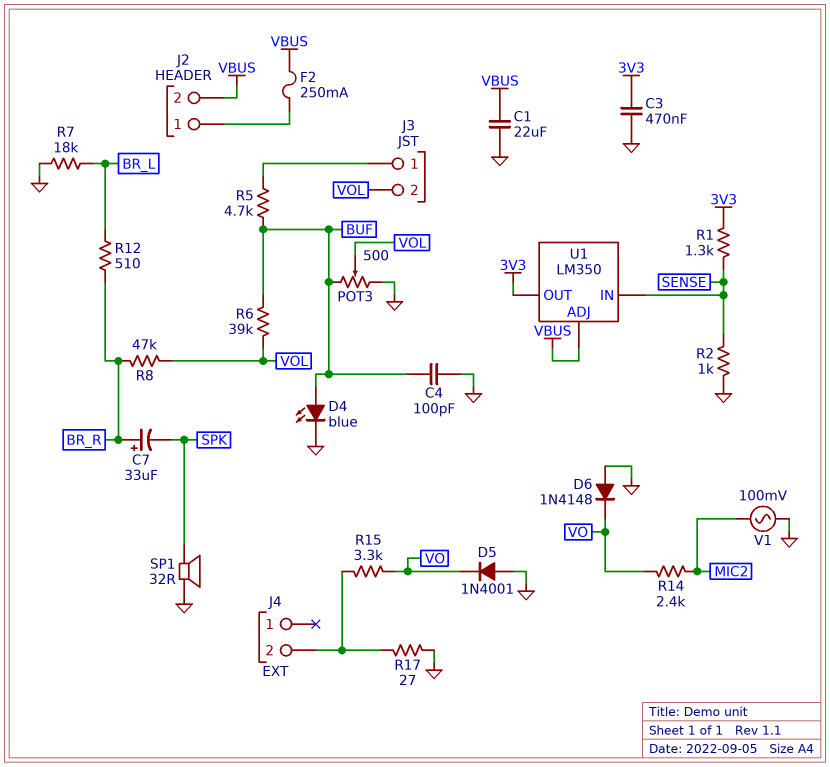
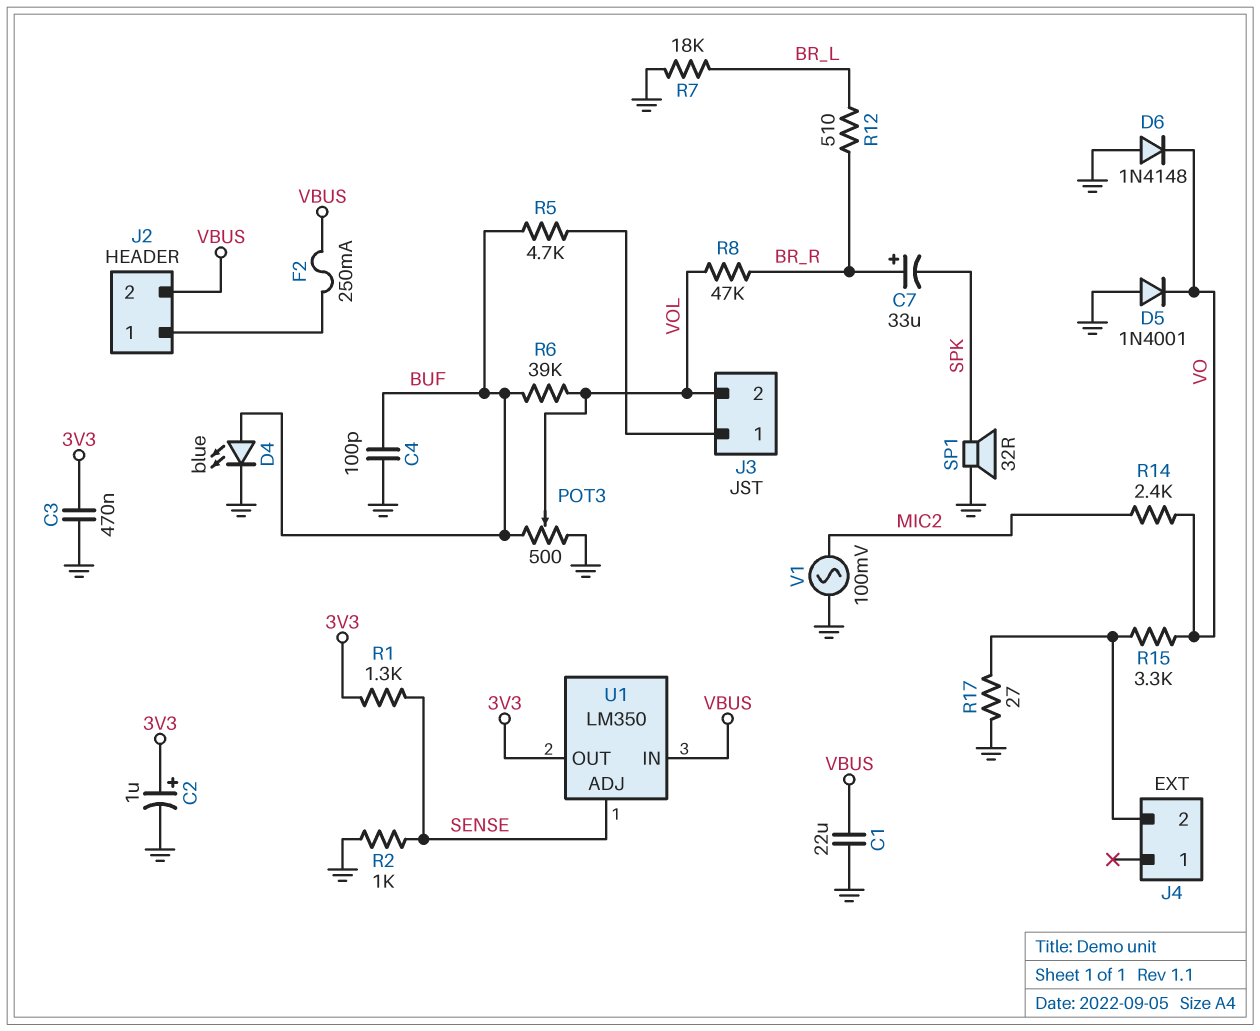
C2: none -> 1uF (plus 3V3, minus GND)
U1 pin ADJ: VBUS -> SENSE
U1 pin IN: SENSE -> VBUS

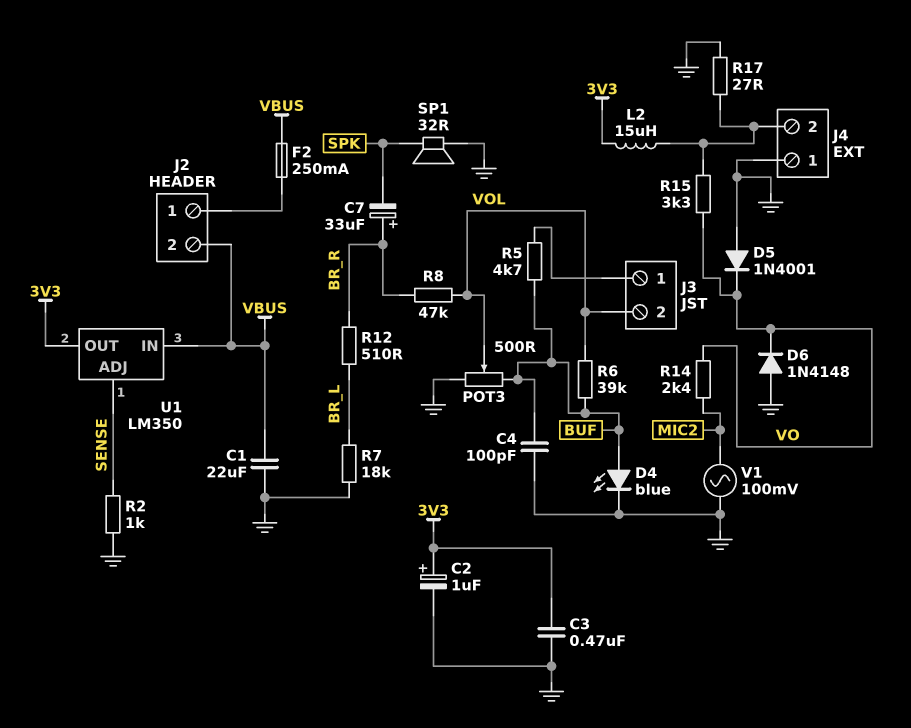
J4 pin 1: none -> GND
L2: none -> 15uH (3V3, J4/2)
R1: 1.3k (3V3, SENSE) -> none

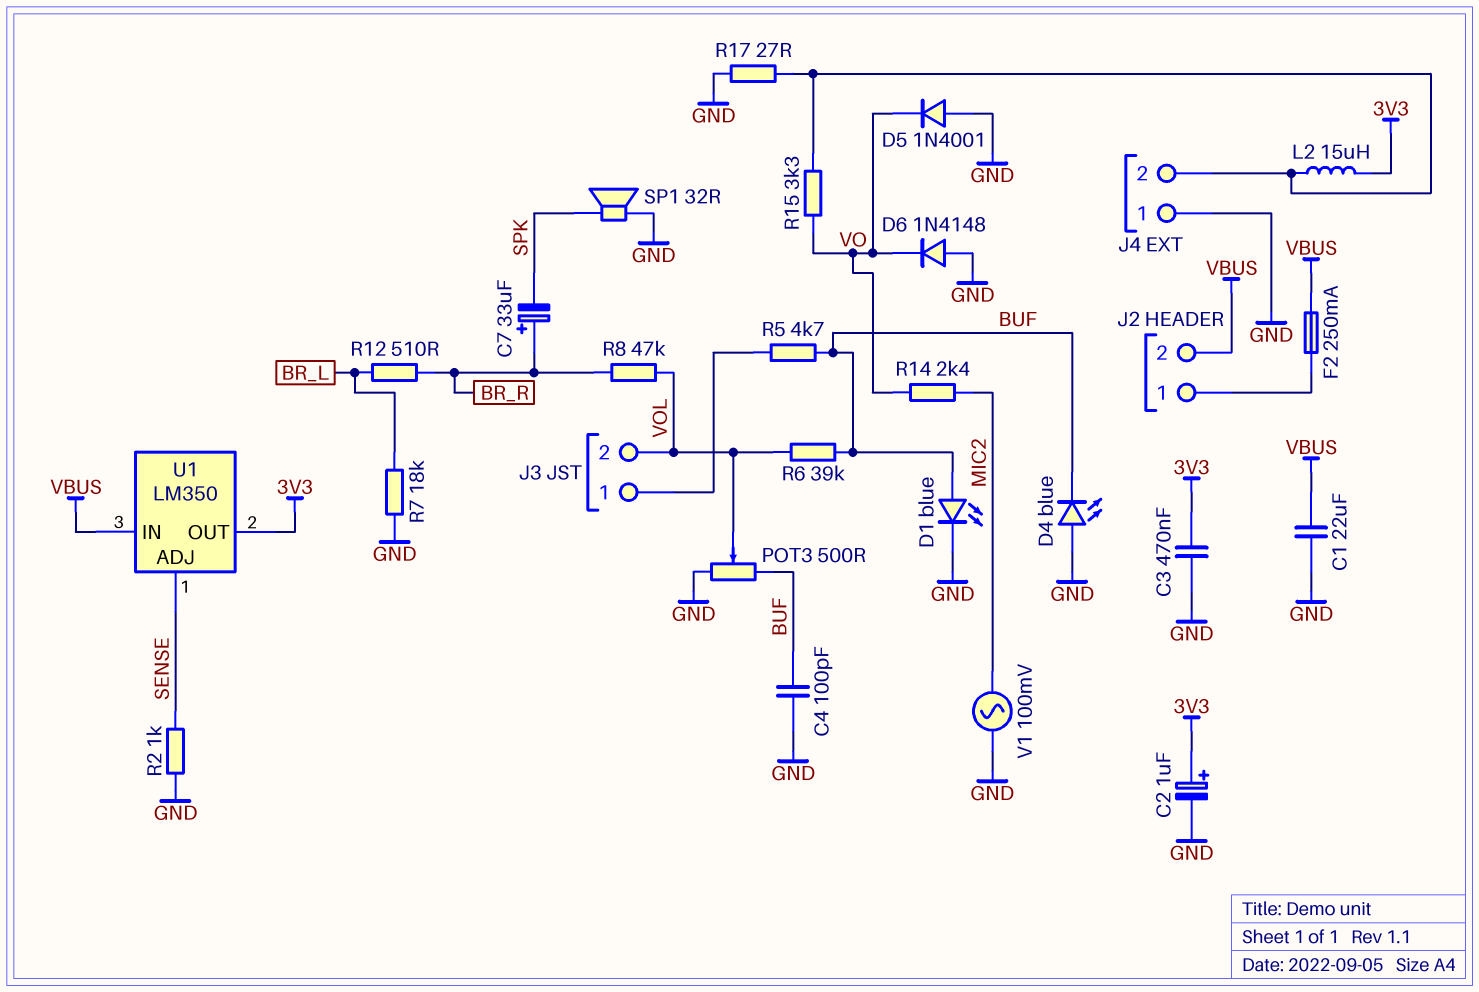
D1: none -> LED blue (A BUF, K GND)
D4: LED blue (A BUF, K GND) -> LED blue (A GND, K BUF)

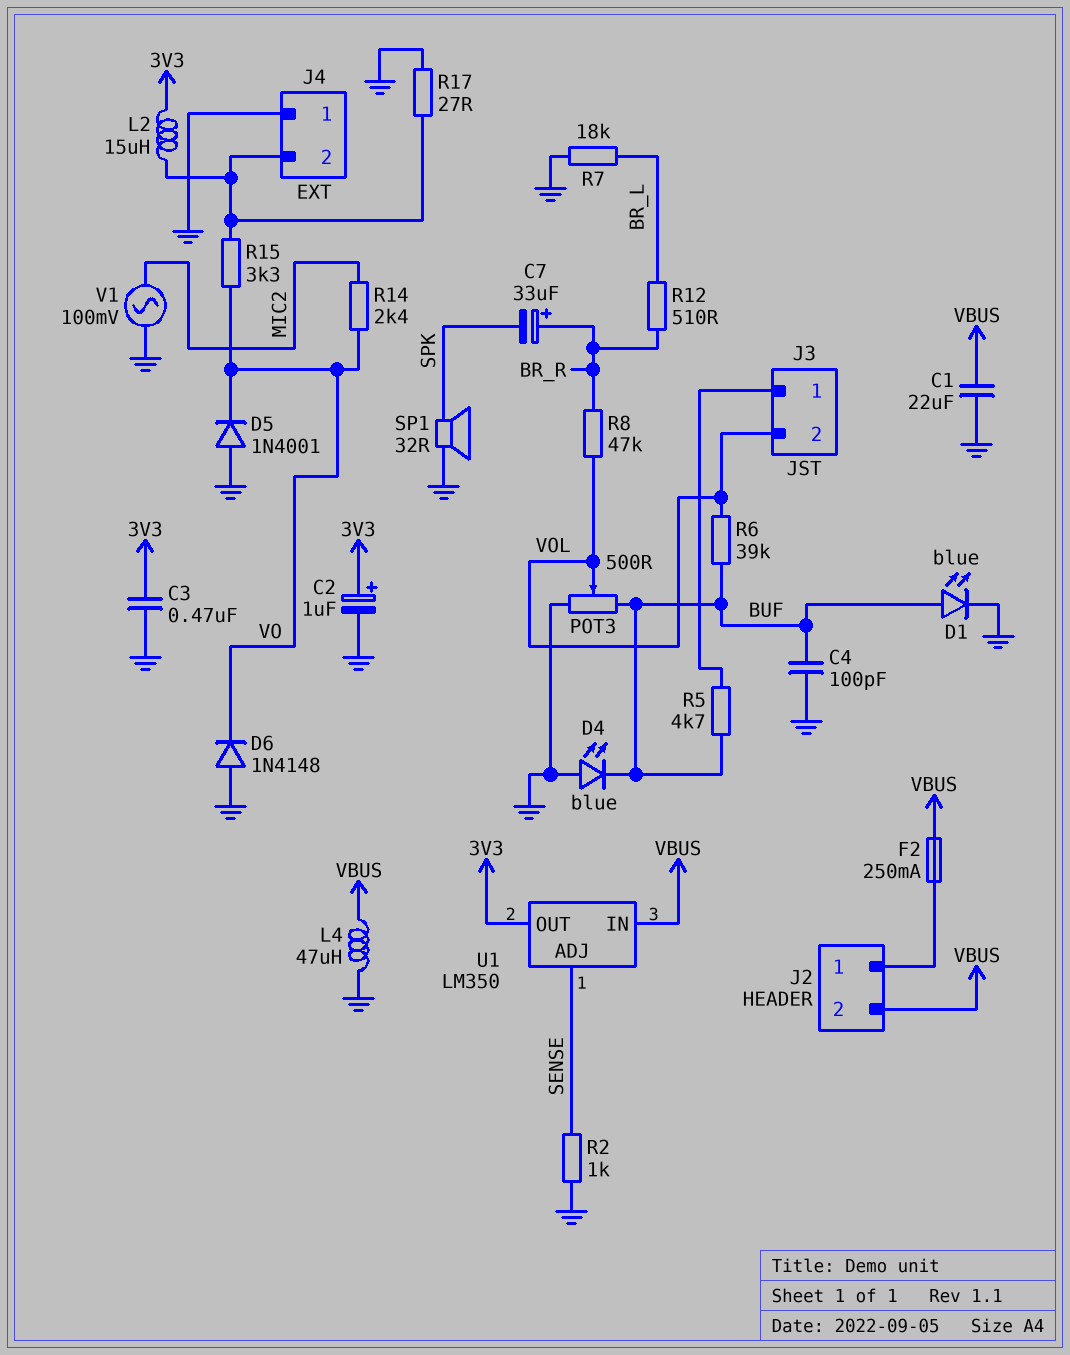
L4: none -> 47uH (GND, VBUS)

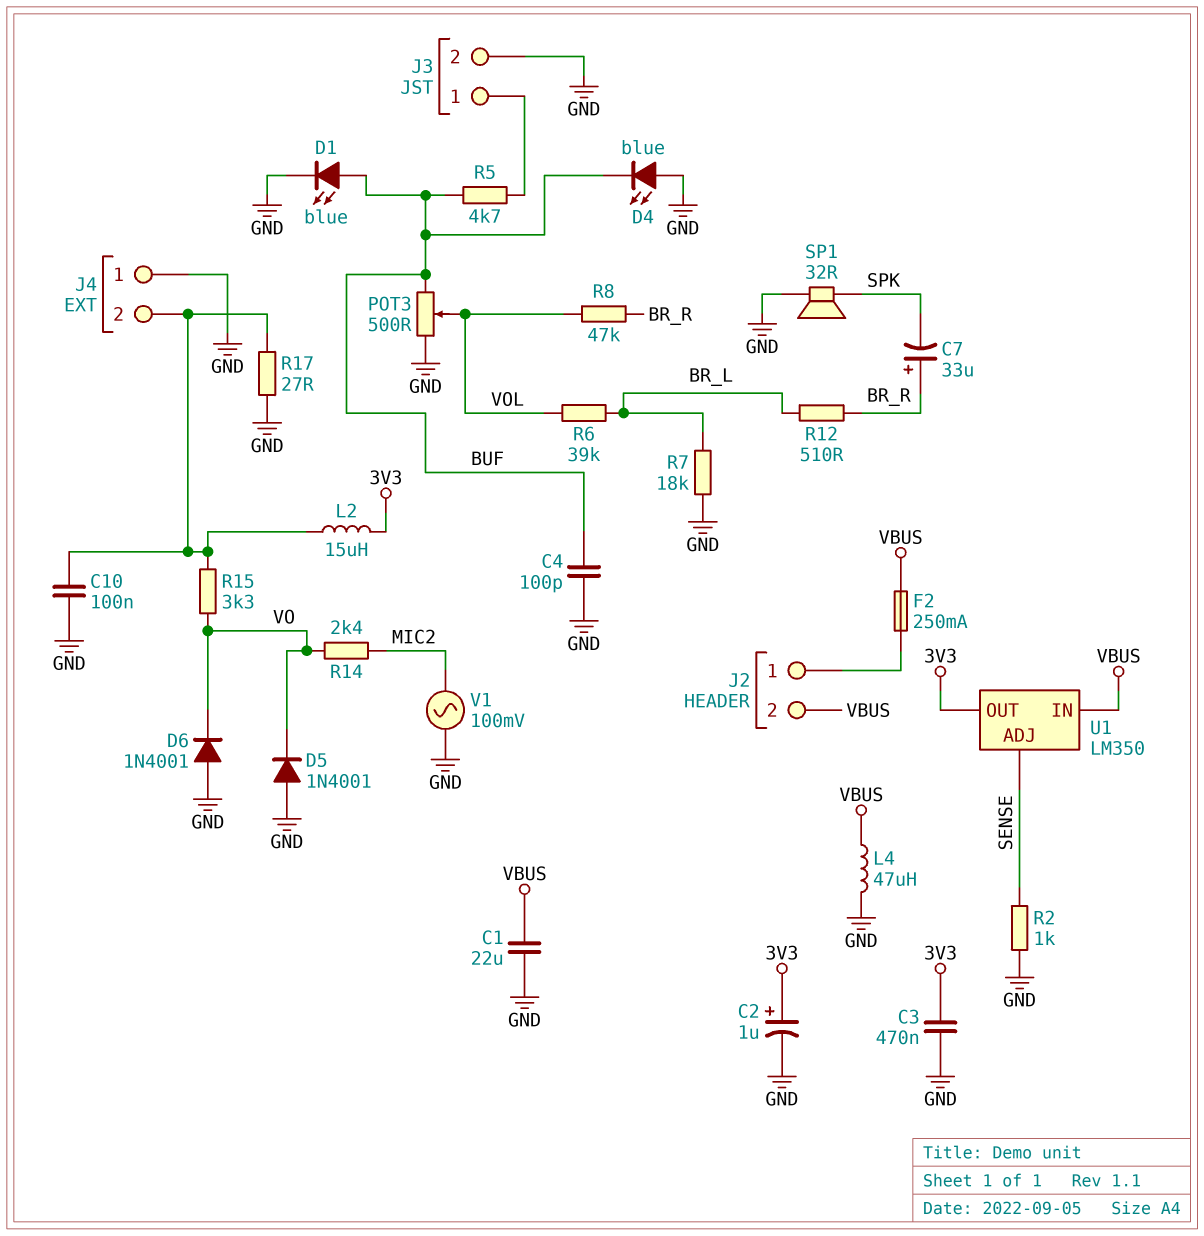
C10: none -> 100nF (GND, J4/2)
D6: diode 1N4148 (A GND, K VO) -> diode 1N4001 (A GND, K VO)
J3 pin 2: VOL -> GND
R6: 39k (BUF, VOL) -> 39k (BR_L, VOL)

